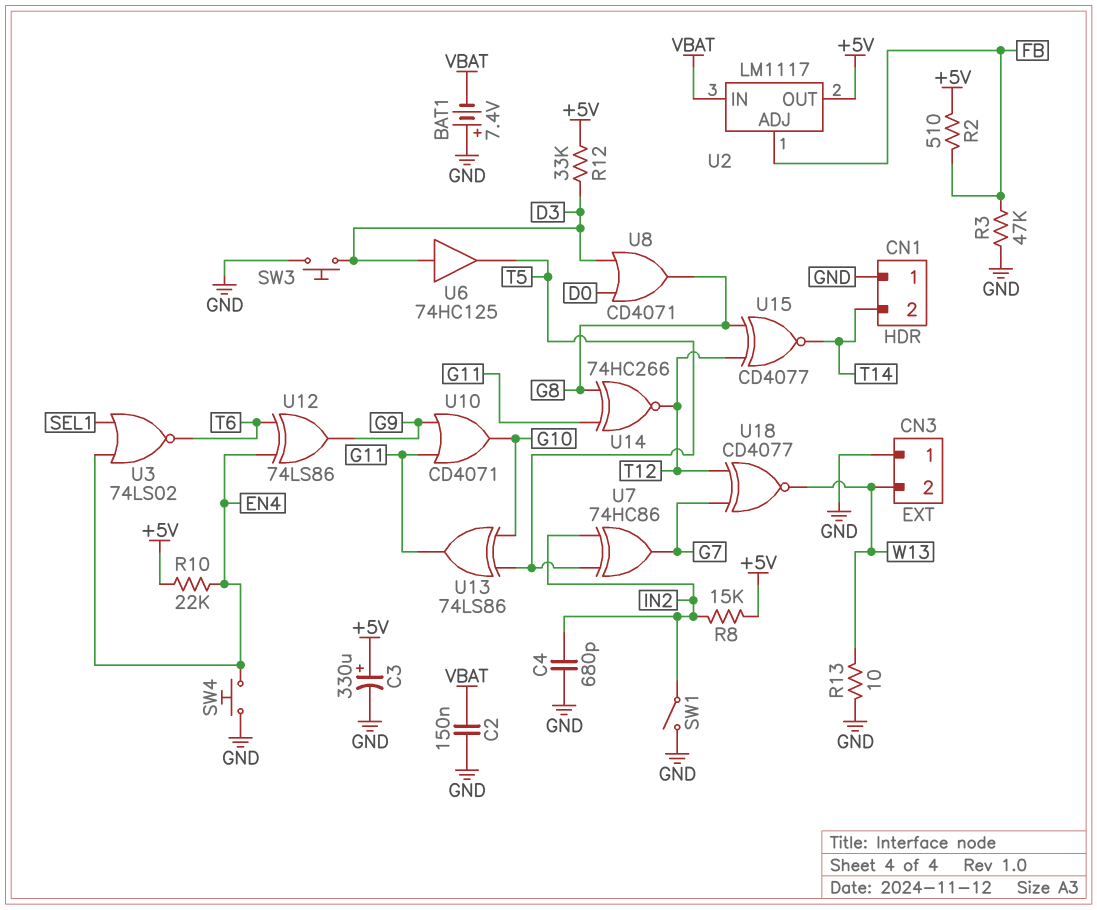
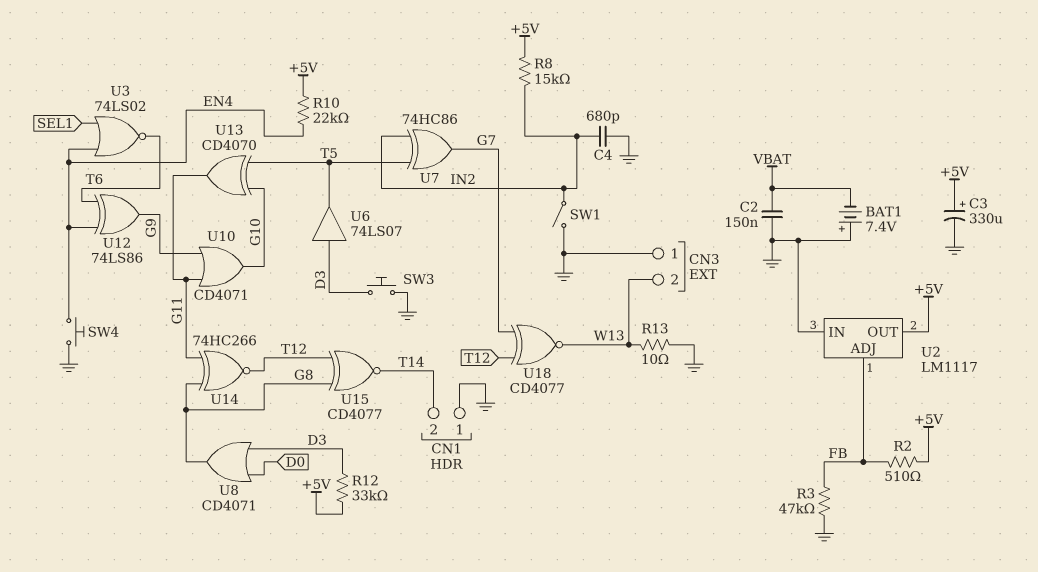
U2 pin IN: VBAT -> GND
U6: buffer 74HC125 (in D3, out T5) -> buffer 74LS07 (in D3, out T5)
U13: XOR 74LS86 (in G10, in T5, out G11) -> XOR CD4070 (in G10, in T5, out G11)

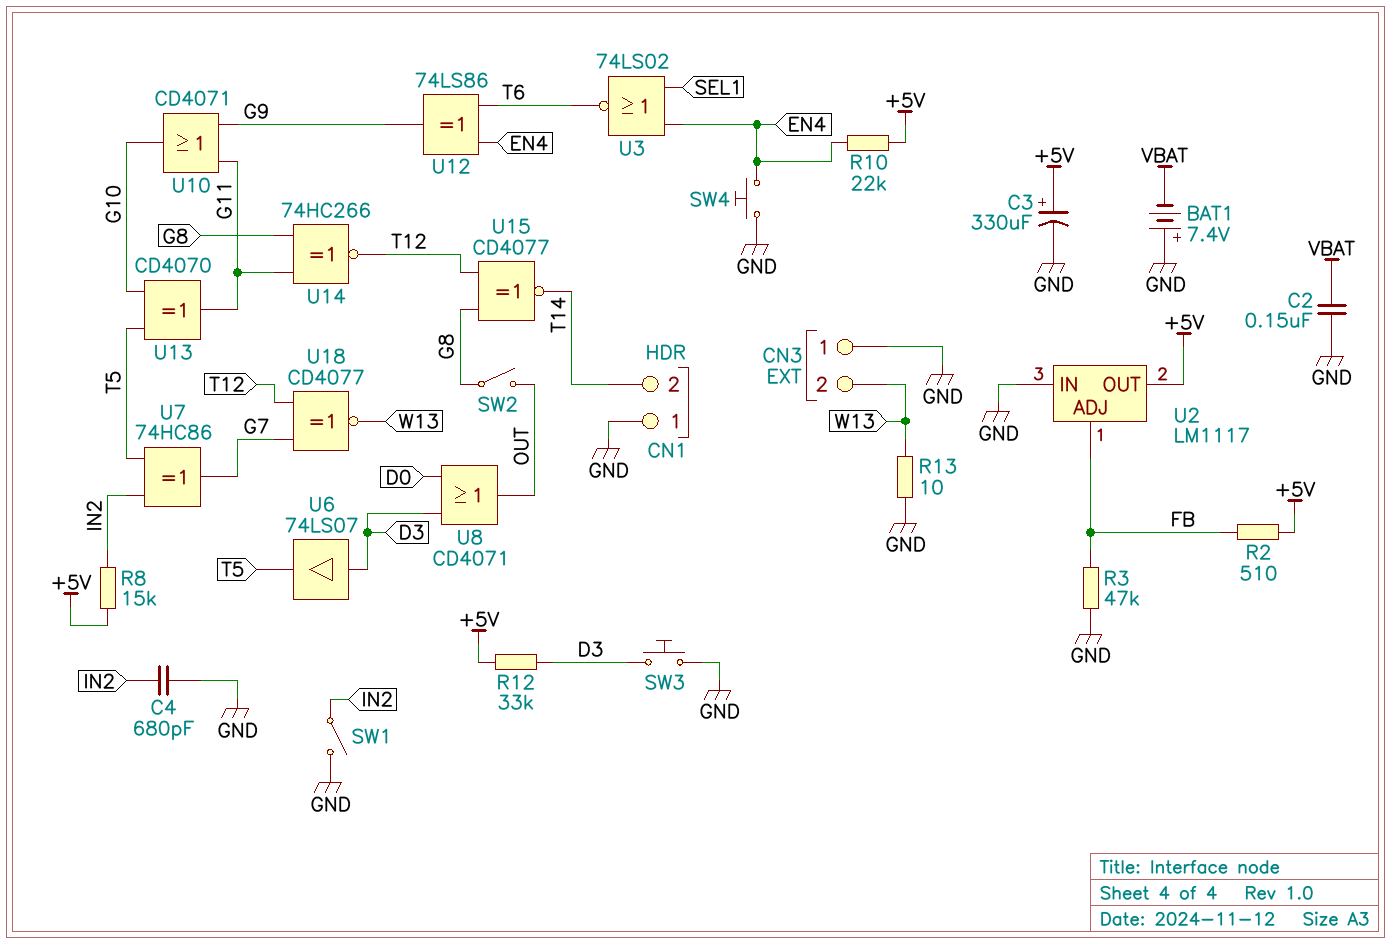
SW2: none -> switch (G8, OUT)
U8: OR CD4071 (in D0, in D3, out G8) -> OR CD4071 (in D0, in D3, out OUT)

